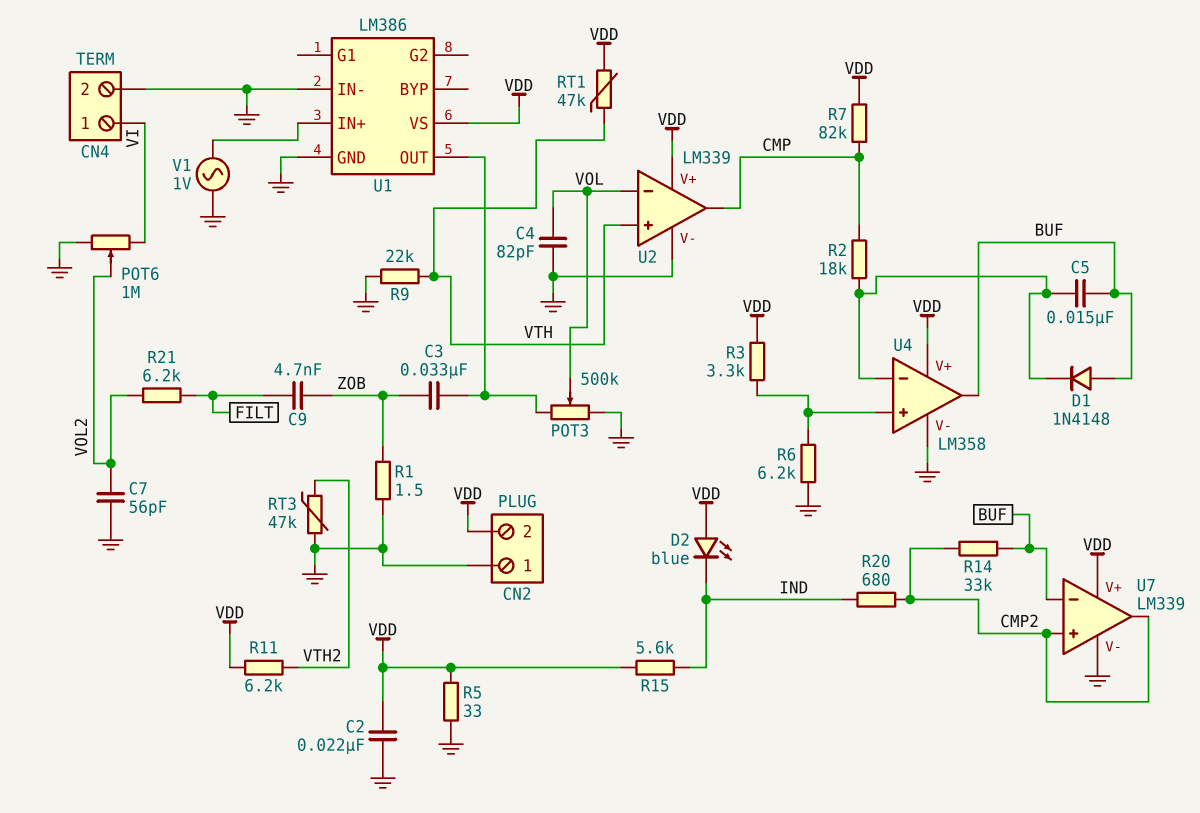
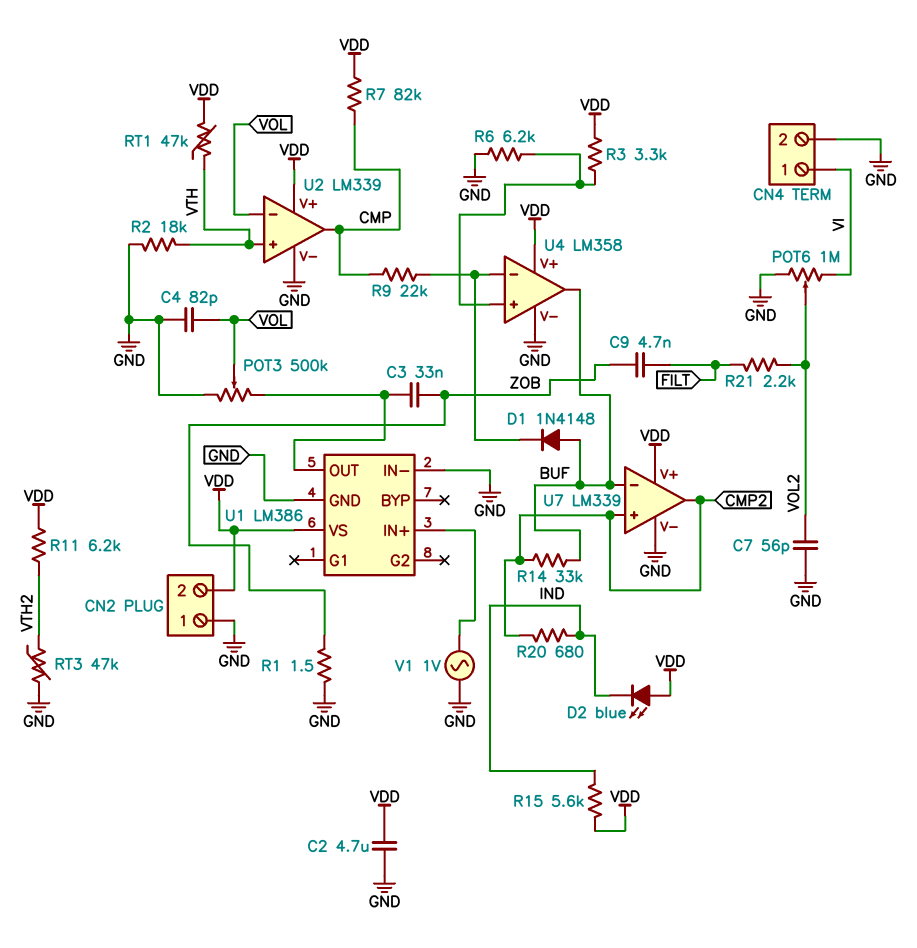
C2: 22nF (GND, VDD) -> 4.7uF (GND, VDD)
C5: 15nF (BUF, U4/in-) -> none
R2: 18k (CMP, U4/in-) -> 18k (GND, VTH)
R5: 33 (GND, VDD) -> none
R9: 22k (GND, VTH) -> 22k (CMP, U4/in-)
R21: 6.2k (FILT, VOL2) -> 2.2k (FILT, VOL2)

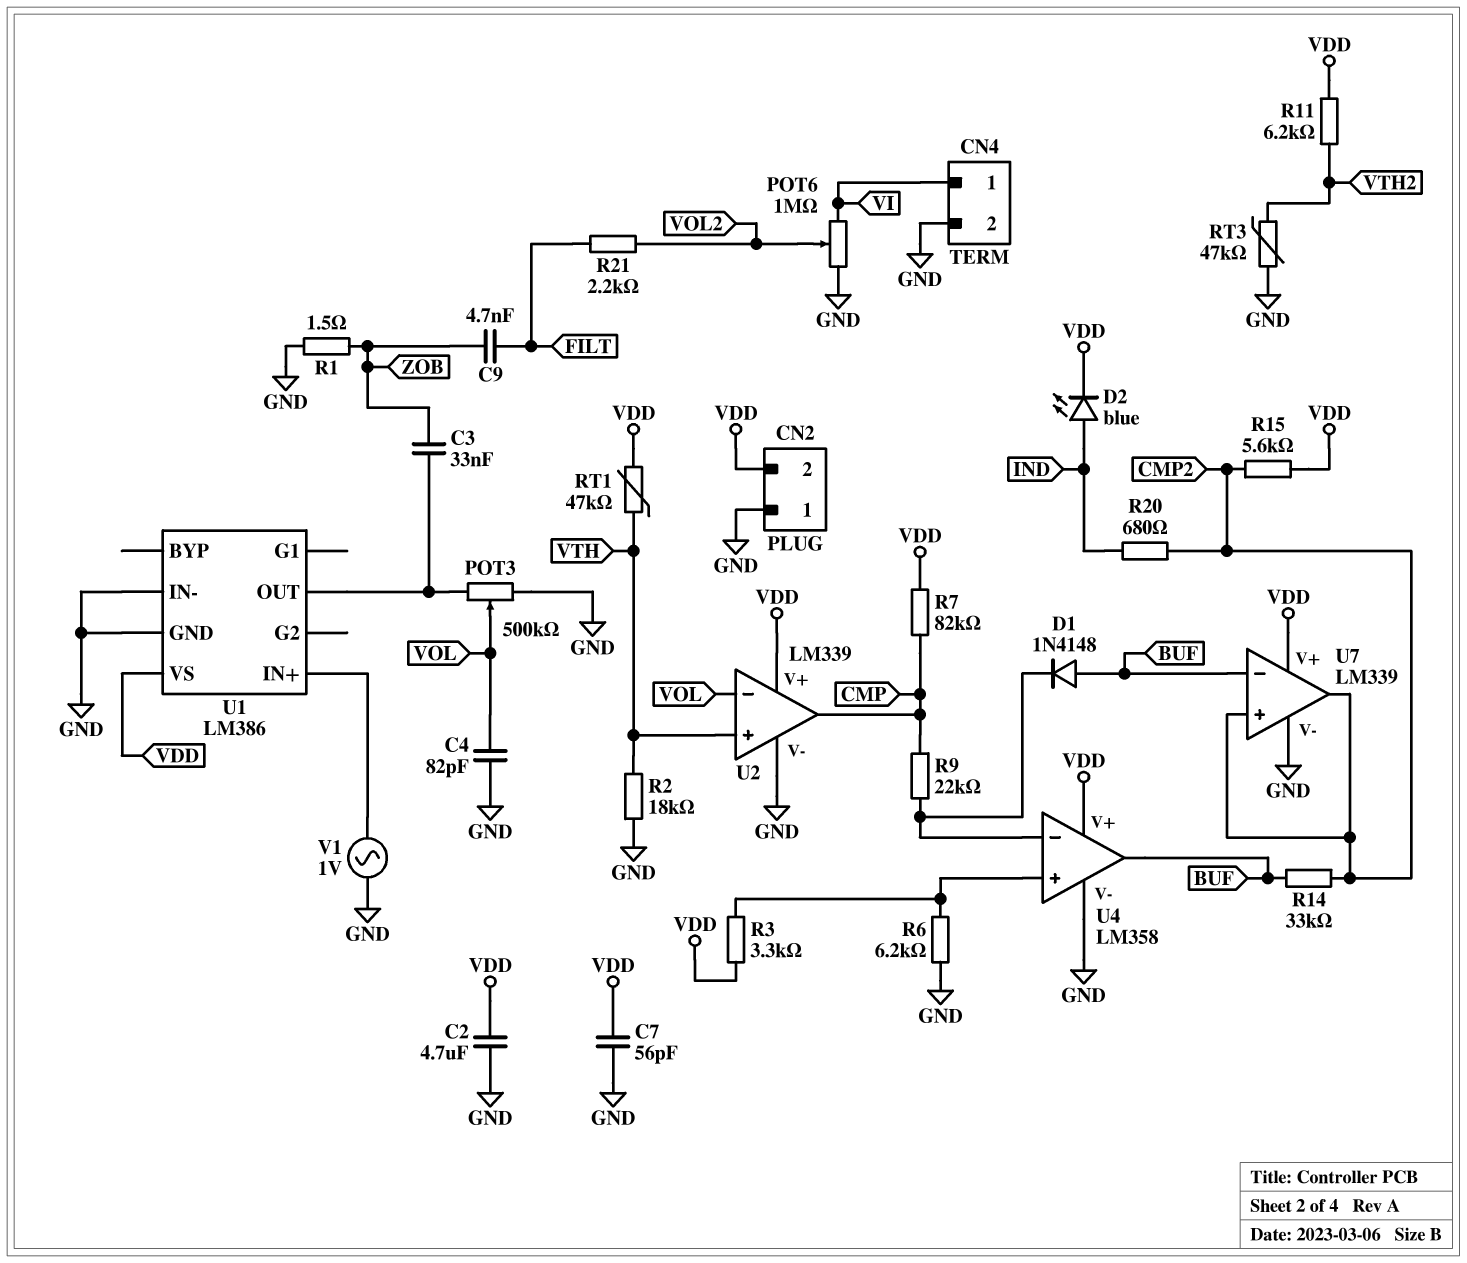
C7: 56pF (GND, VOL2) -> 56pF (GND, VDD)
D2: LED blue (A VDD, K IND) -> LED blue (A IND, K VDD)
R15: 5.6k (IND, VDD) -> 5.6k (CMP2, VDD)

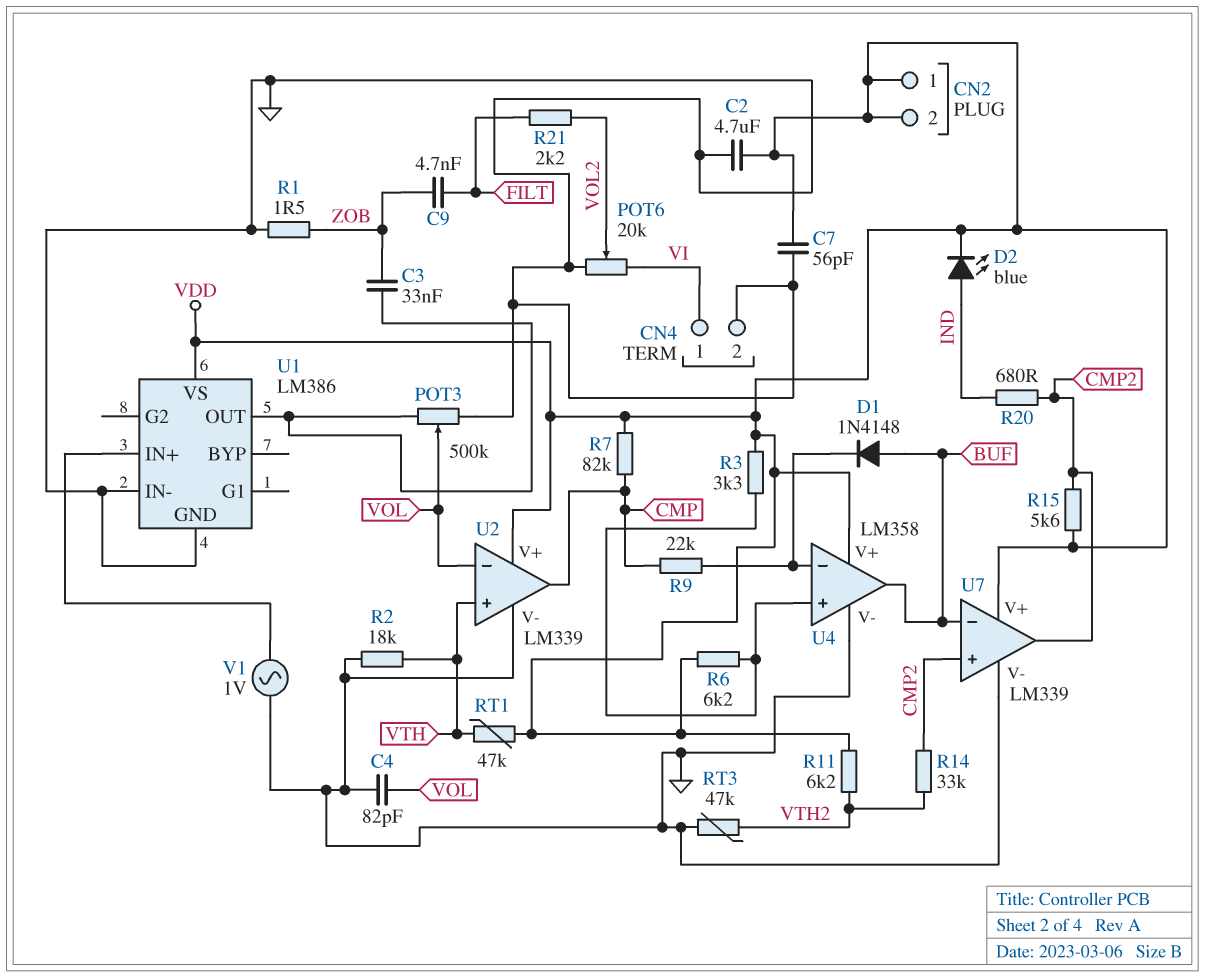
CN2 pin 1: GND -> VDD
POT6: 1M (GND, VI, wiper VOL2) -> 20k (GND, VI, wiper VOL2)
R6: 6.2k (GND, U4/in+) -> 6.2k (U4/in+, VDD)
R14: 33k (BUF, CMP2) -> 33k (CMP2, VTH2)

